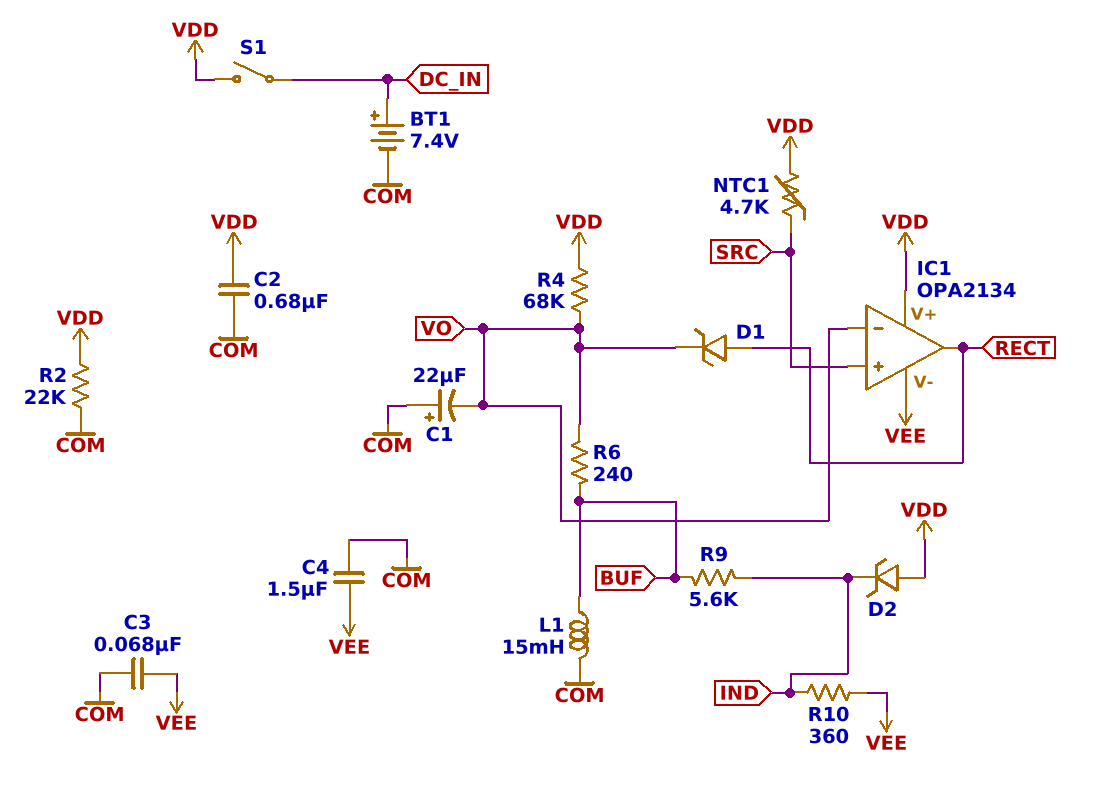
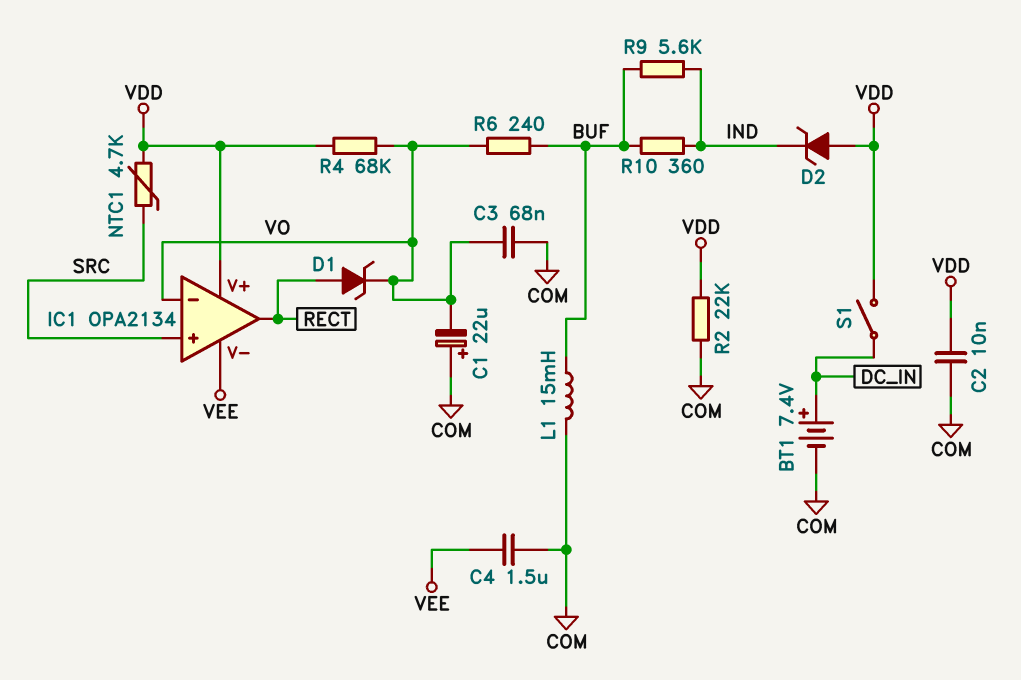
C2: 680nF (COM, VDD) -> 10nF (COM, VDD)
C3: 68nF (COM, VEE) -> 68nF (COM, VO)
R10: 360 (IND, VEE) -> 360 (BUF, IND)

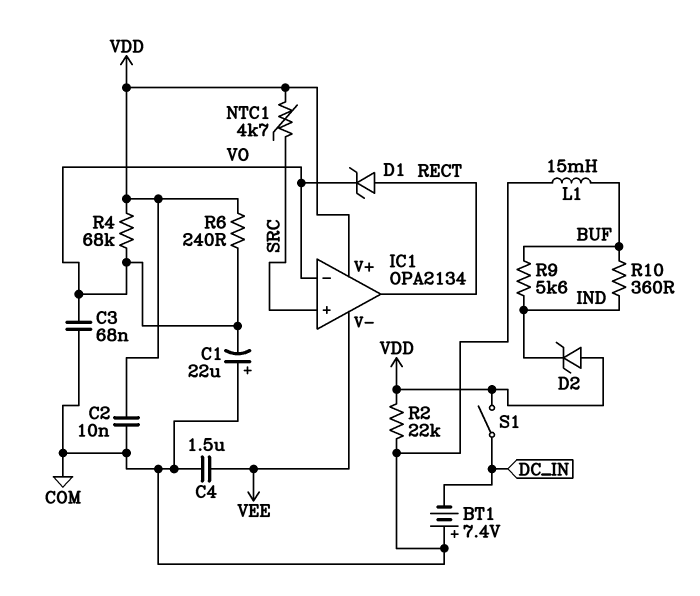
BT1: 7.4V (plus DC_IN, minus COM) -> 7.4V (plus COM, minus DC_IN)
R6: 240 (BUF, VO) -> 240 (VDD, VO)

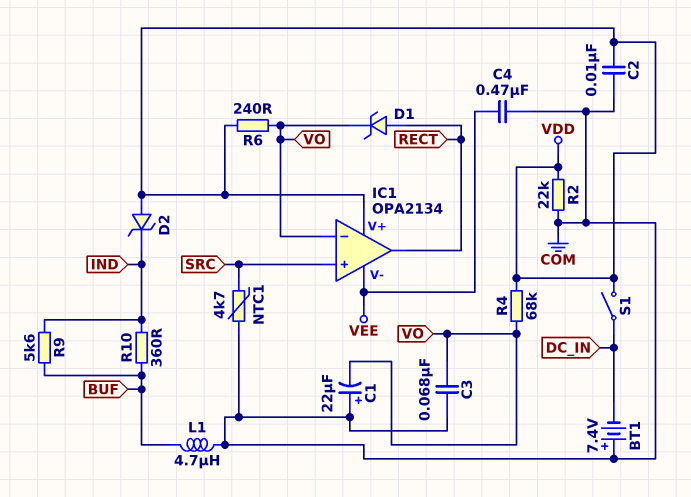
C4: 1.5uF (COM, VEE) -> 470nF (COM, VEE)
L1: 15mH (BUF, COM) -> 4.7uH (BUF, COM)
NTC1: 4.7k (SRC, VDD) -> 4.7k (COM, SRC)

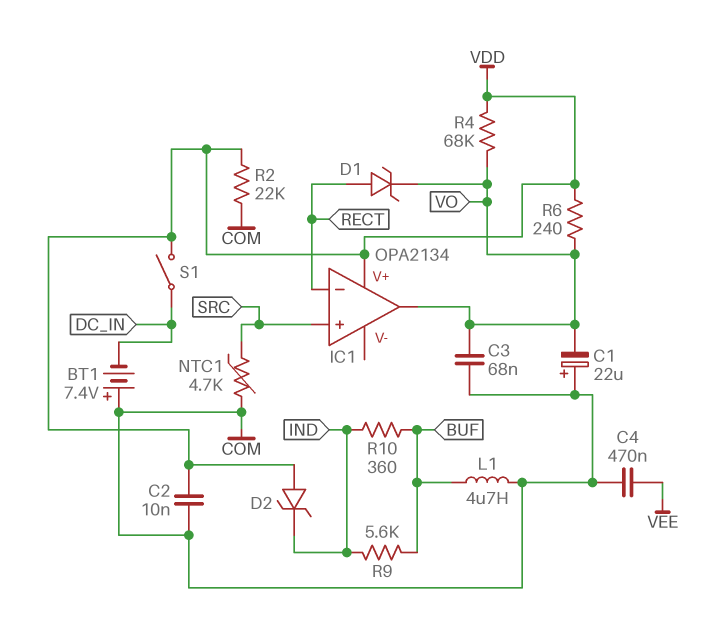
IC1 pin V-: VEE -> none
IC1 pin in-: VO -> RECT
IC1 pin out: RECT -> VO

